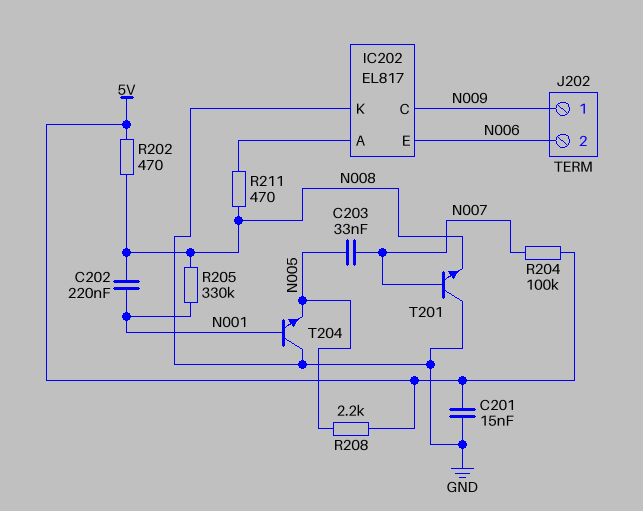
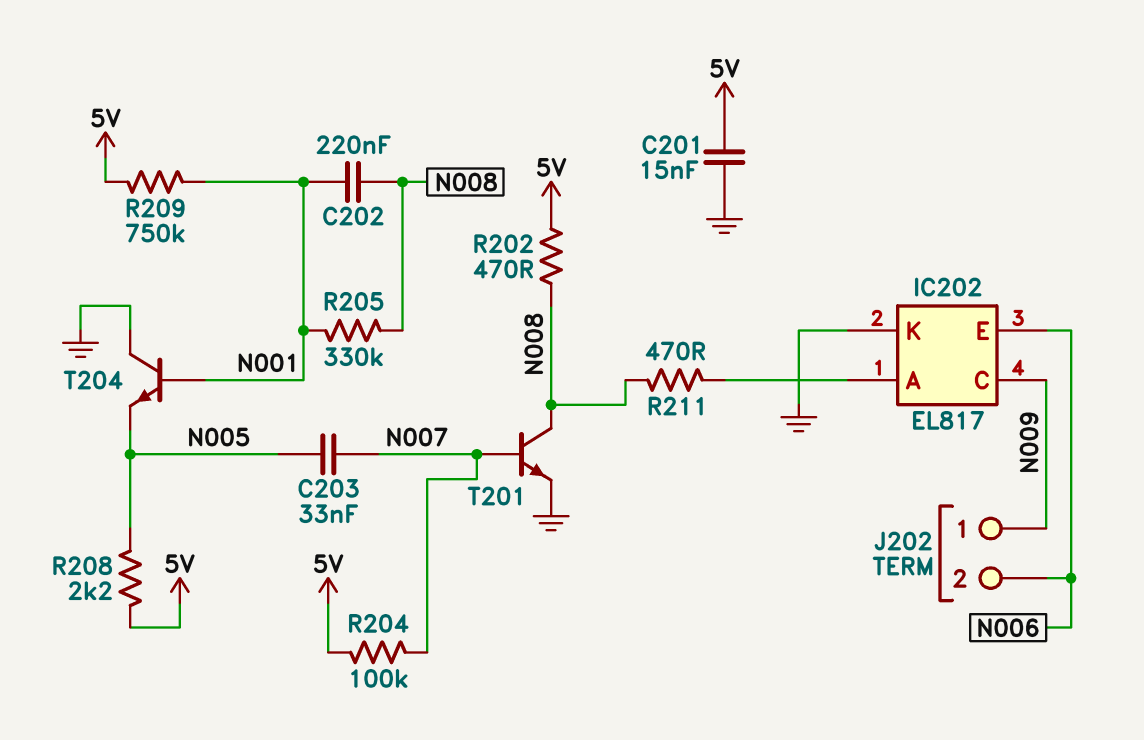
R209: none -> 750k (5V, N001)
T201: NPN (B N007, C GND, E N008) -> NPN (B N007, C N008, E GND)

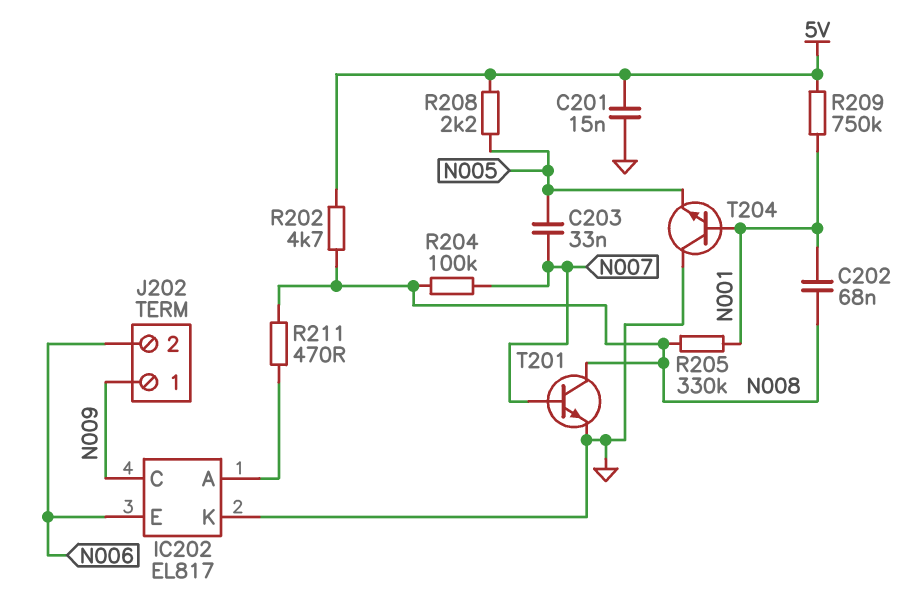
C202: 220nF (N001, N008) -> 68nF (N001, N008)
R202: 470 (5V, N008) -> 4.7k (5V, N008)
R204: 100k (5V, N007) -> 100k (N007, N008)

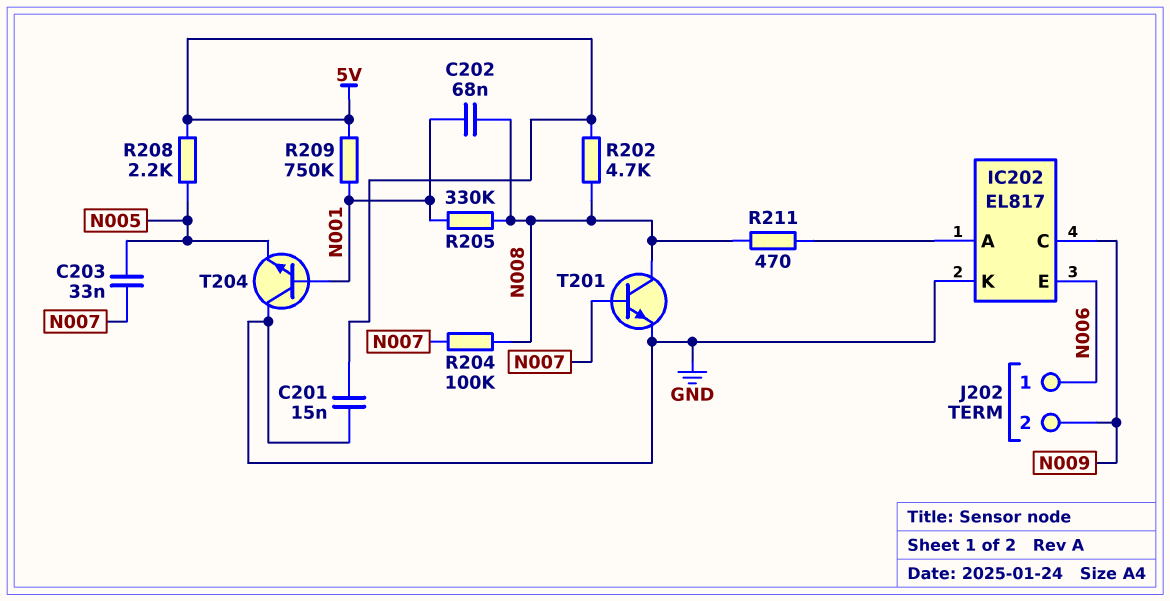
J202 pin 1: N009 -> N006
J202 pin 2: N006 -> N009

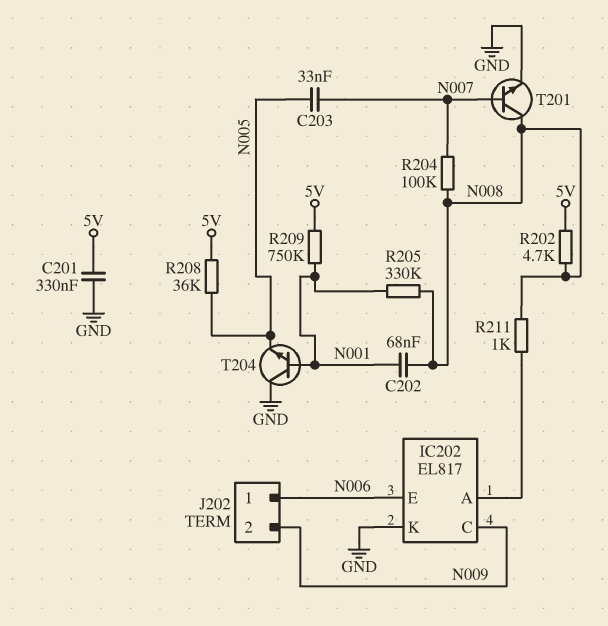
C201: 15nF (5V, GND) -> 330nF (5V, GND)
R208: 2.2k (5V, N005) -> 36k (5V, N005)
R211: 470 (IC202/A, N008) -> 1k (IC202/A, N008)

